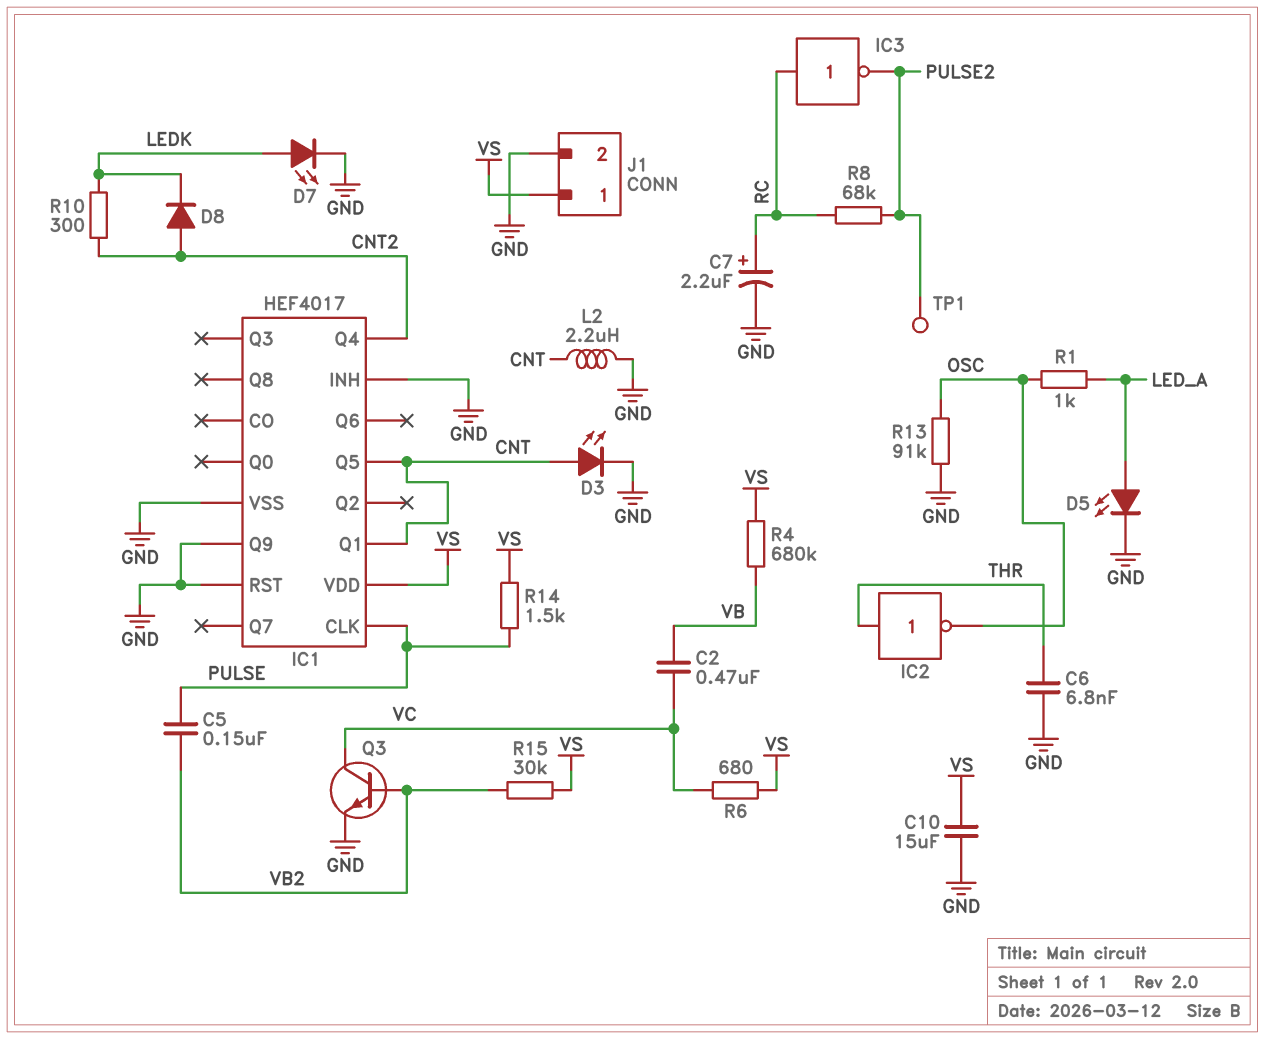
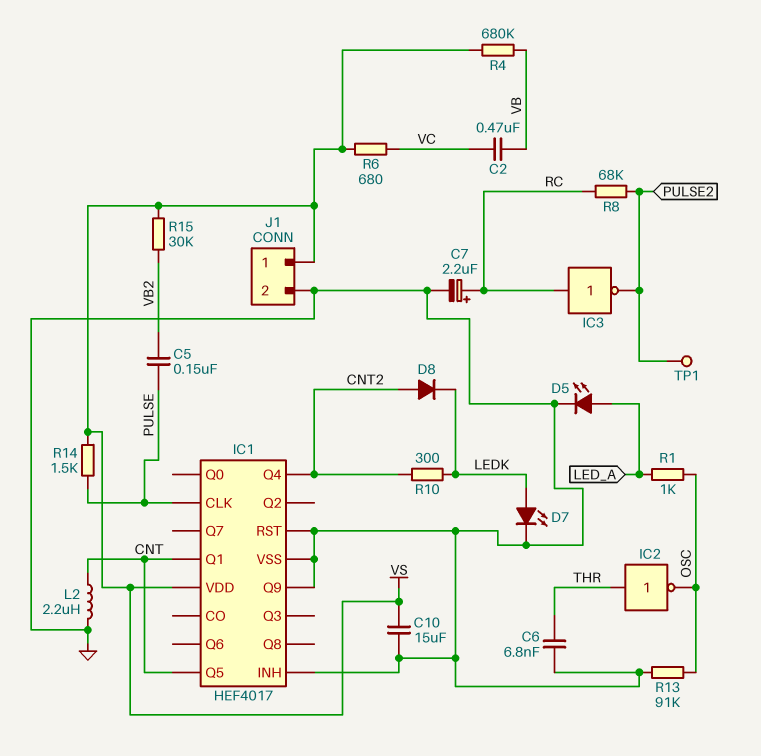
D3: LED (A CNT, K GND) -> none
Q3: NPN (B VB2, C VC, E GND) -> none

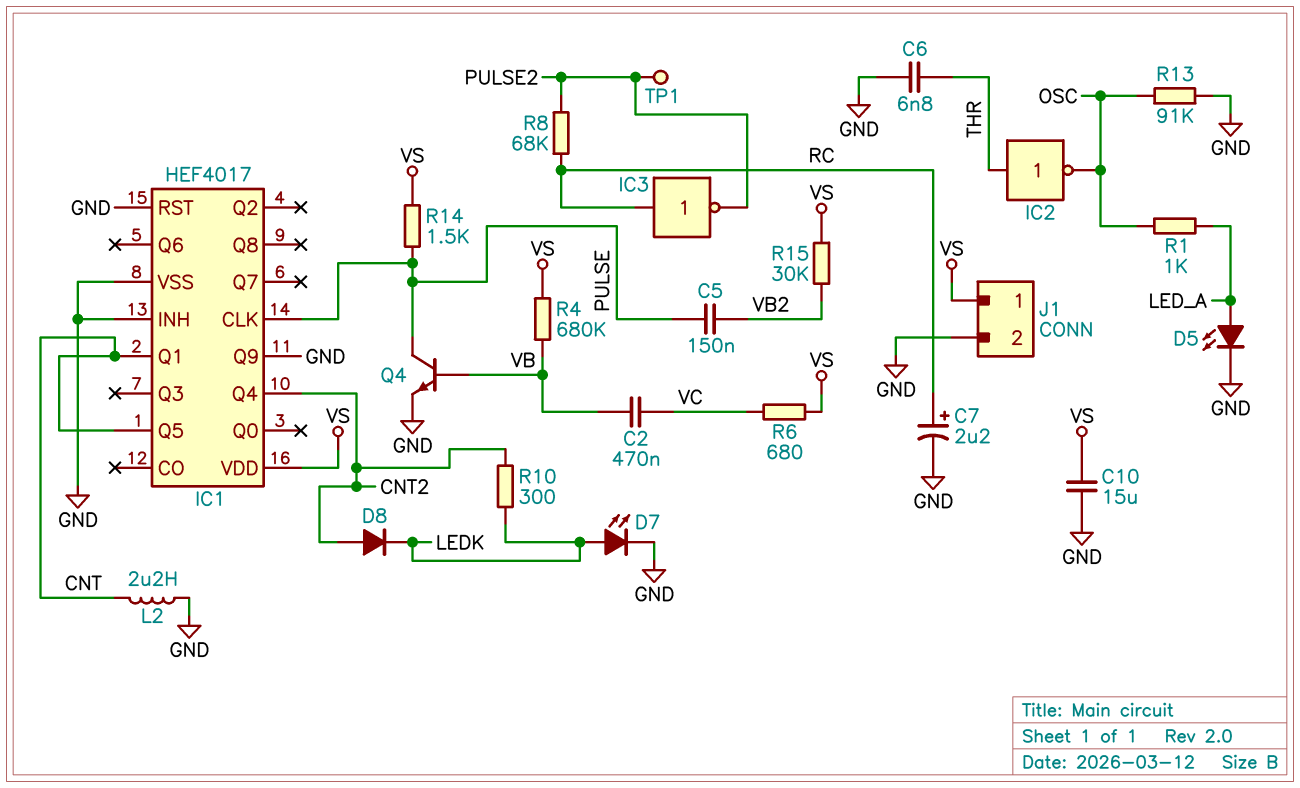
Q4: none -> NPN (B VB, C PULSE, E GND)

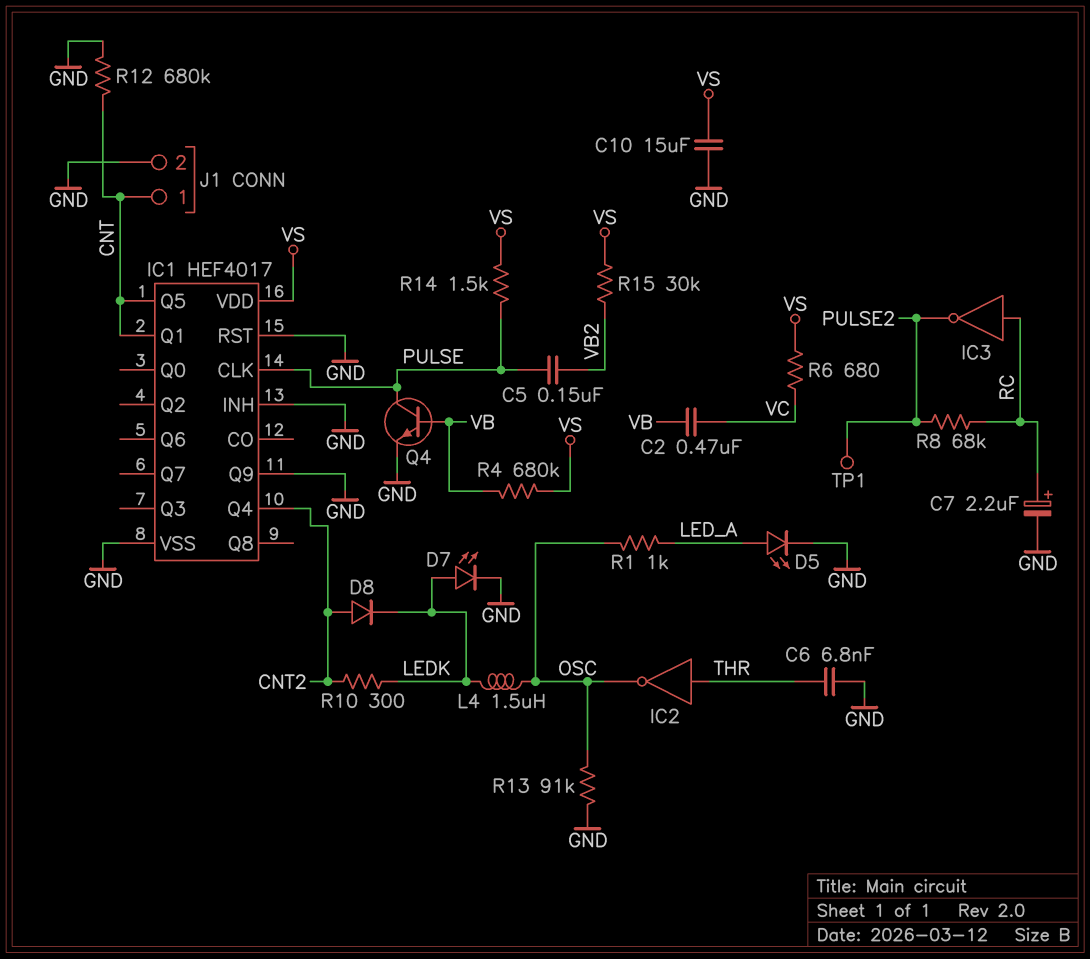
J1 pin 1: VS -> CNT
L2: 2.2uH (CNT, GND) -> none
L4: none -> 1.5uH (LEDK, OSC)
R12: none -> 680k (CNT, GND)

